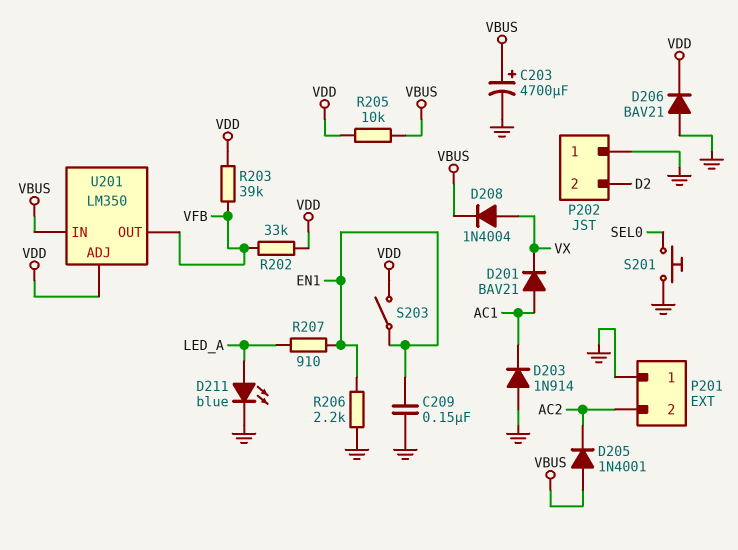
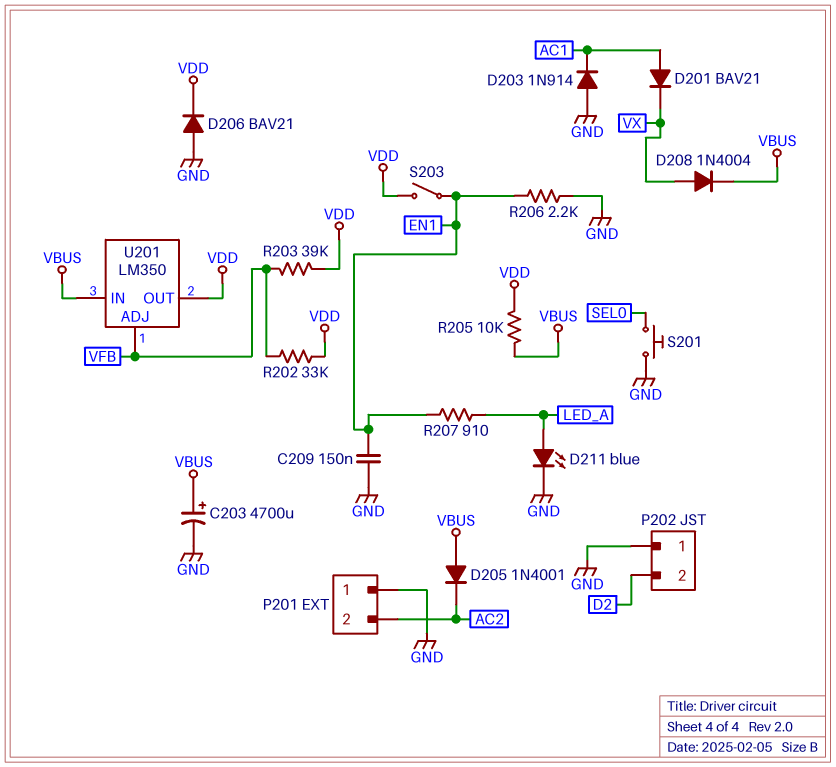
U201 pin ADJ: VDD -> VFB
U201 pin OUT: VFB -> VDD

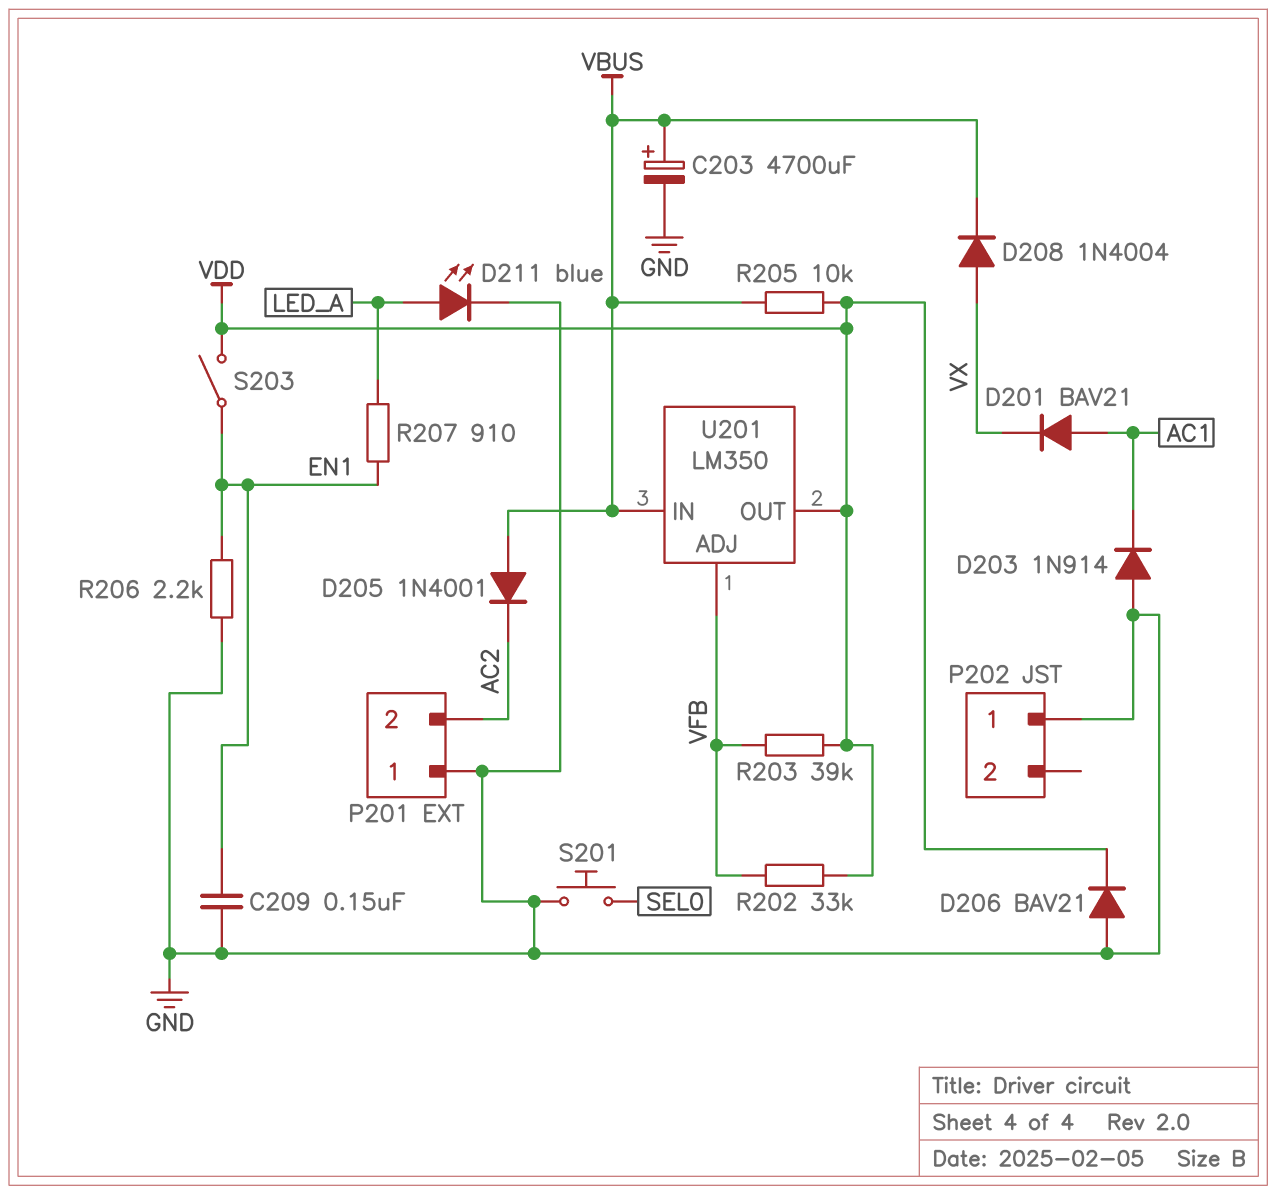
P202 pin 2: D2 -> none

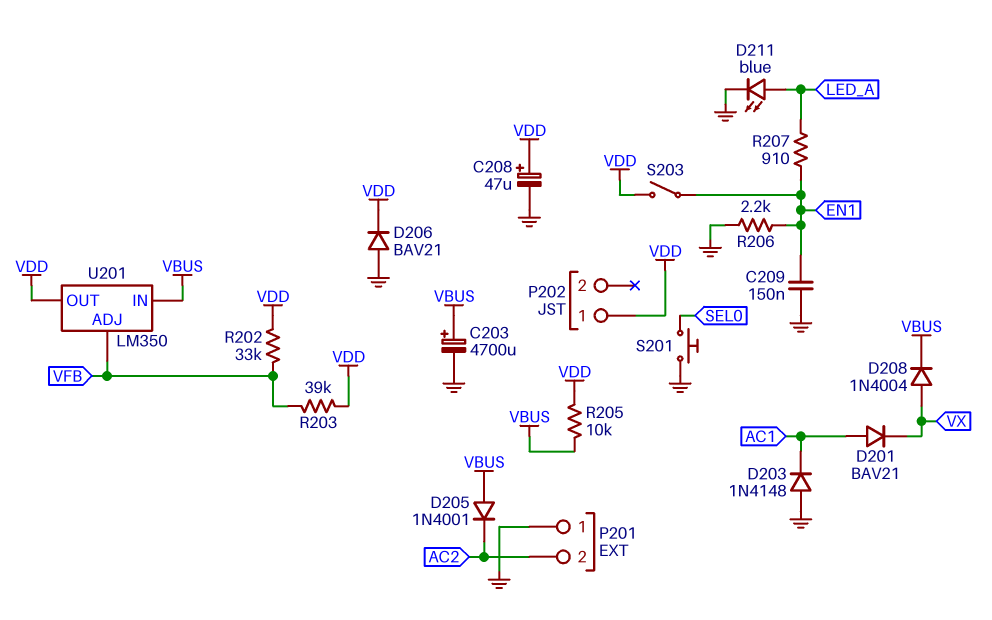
C208: none -> 47uF (plus VDD, minus GND)
D203: diode 1N914 (A GND, K AC1) -> diode 1N4148 (A GND, K AC1)
P202 pin 1: GND -> VDD

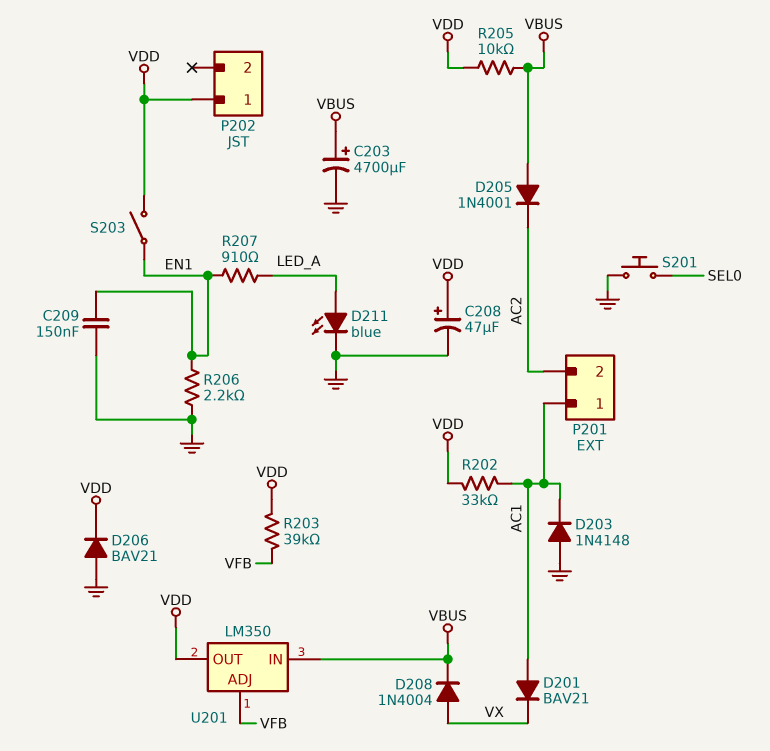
P201 pin 1: GND -> AC1
R202: 33k (VDD, VFB) -> 33k (AC1, VDD)

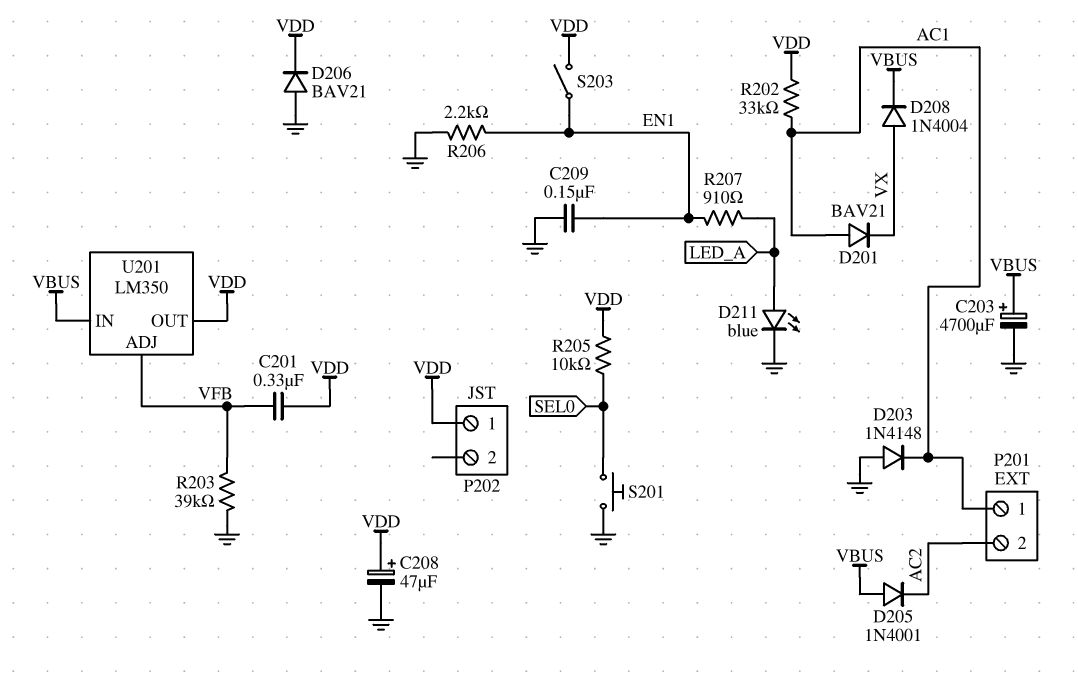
C201: none -> 330nF (VDD, VFB)
R203: 39k (VDD, VFB) -> 39k (GND, VFB)
R205: 10k (VBUS, VDD) -> 10k (SEL0, VDD)

